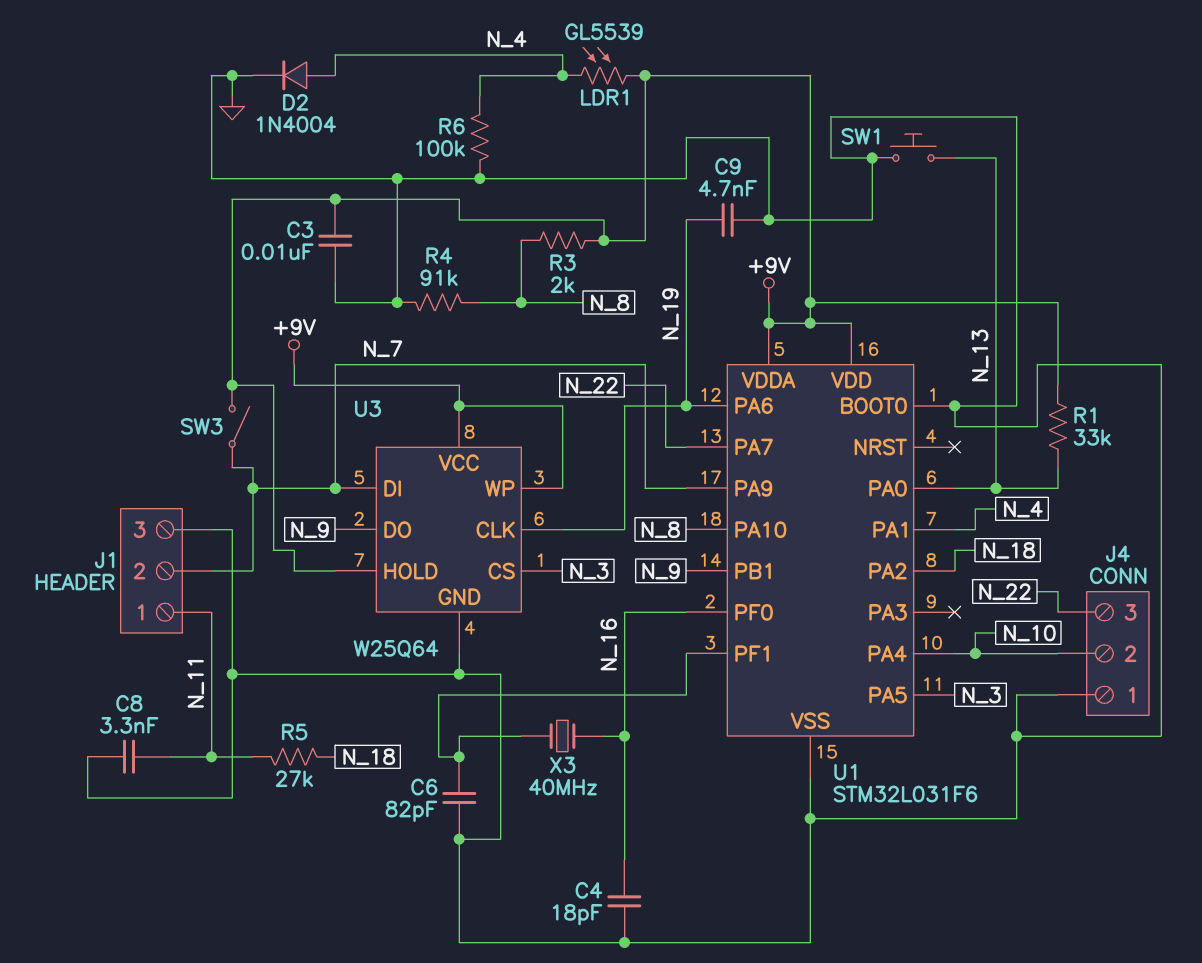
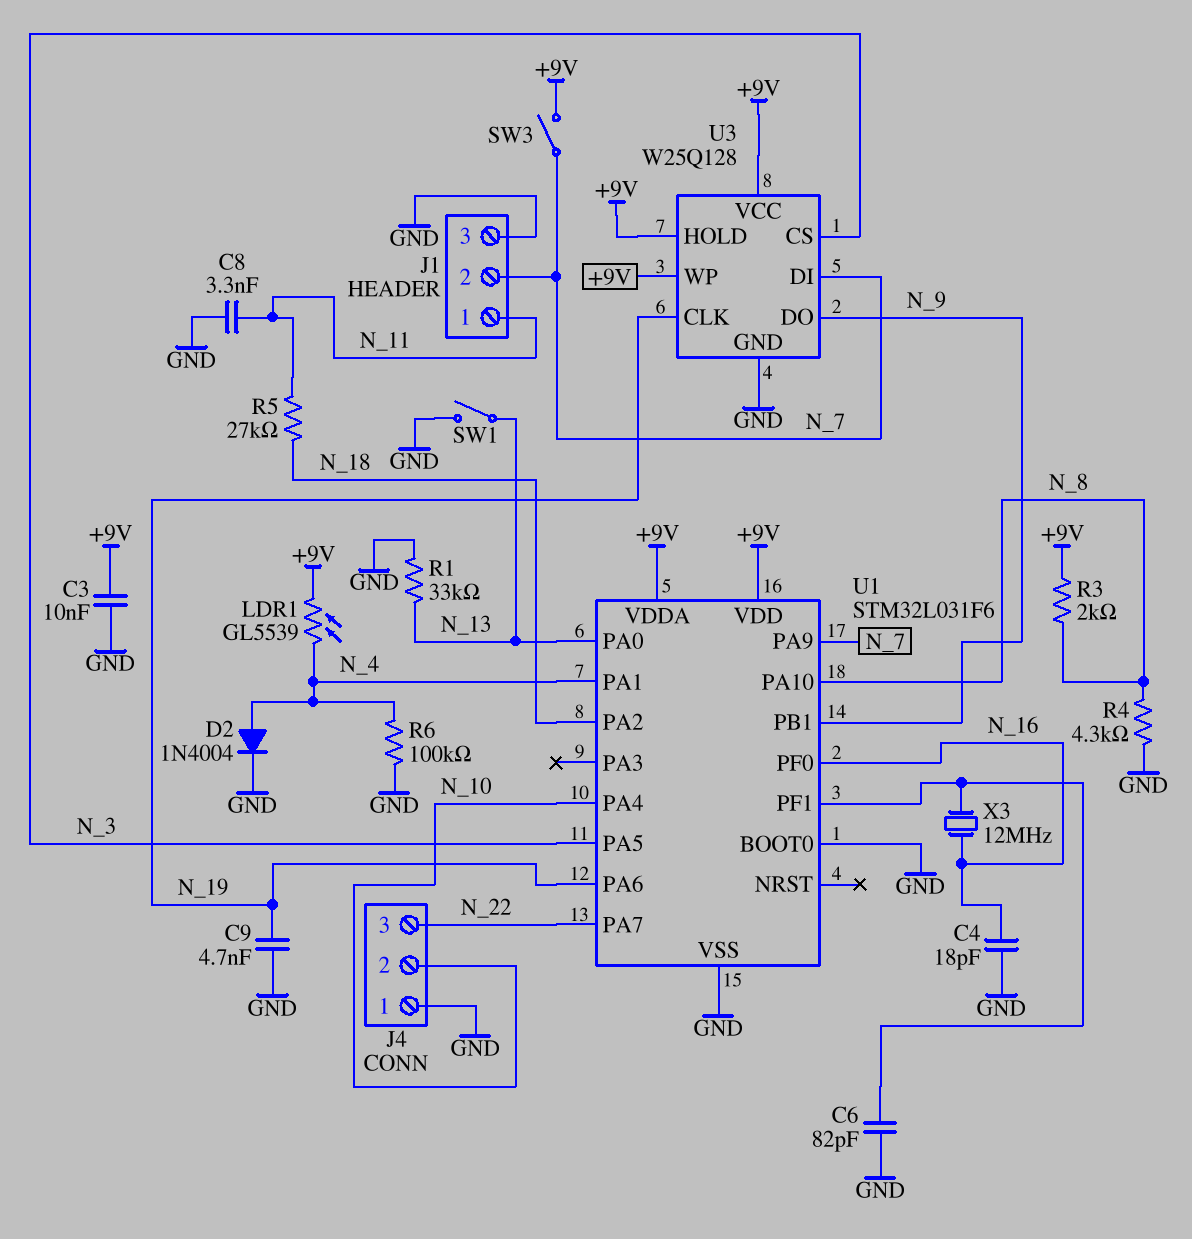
R1: 33k (+9V, N_13) -> 33k (GND, N_13)
R4: 91k (GND, N_8) -> 4.3k (GND, N_8)
SW1: button (GND, N_13) -> switch (GND, N_13)
U3: W25Q64 -> W25Q128
X3: 40MHz (N_16, U1/PF1) -> 12MHz (N_16, U1/PF1)

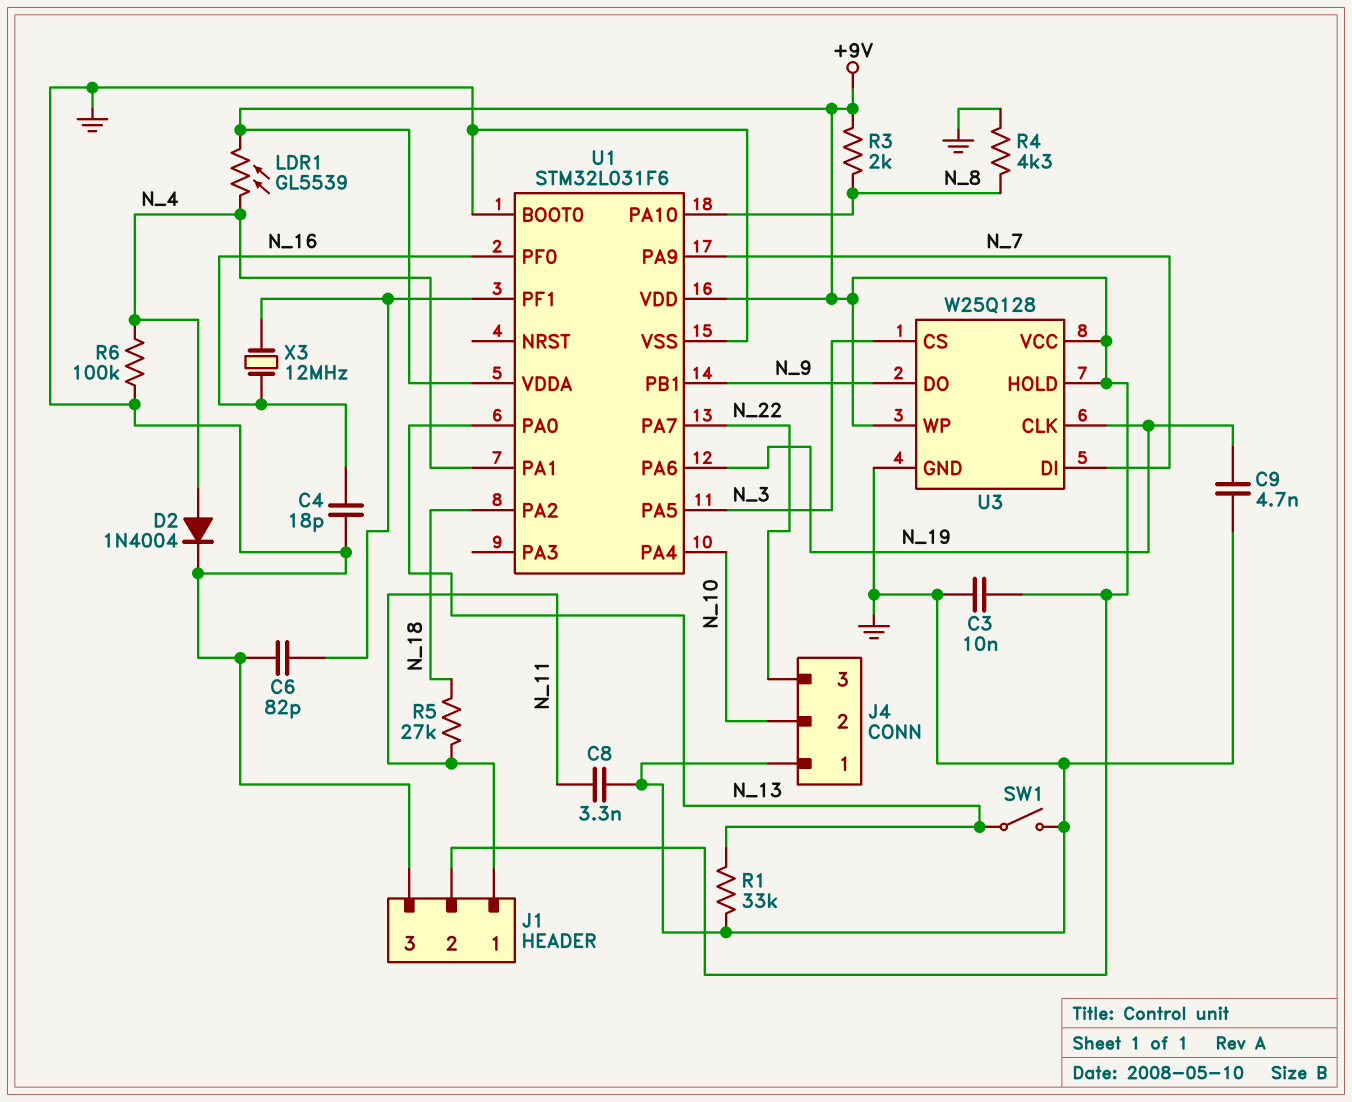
J1 pin 2: N_7 -> +9V
SW3: switch (+9V, N_7) -> none

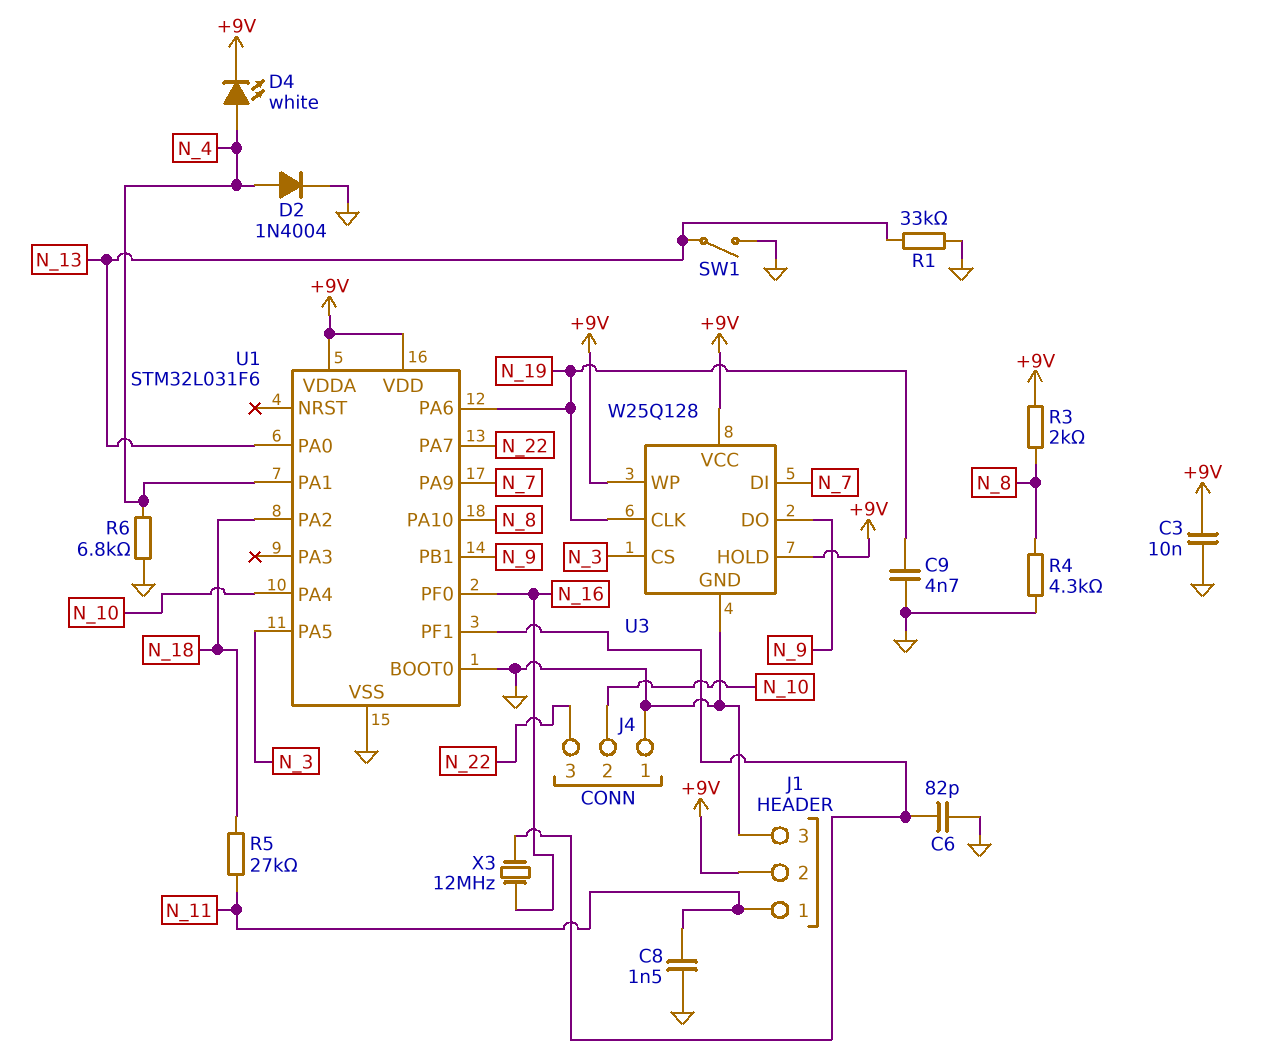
C4: 18pF (GND, N_16) -> none
C8: 3.3nF (GND, N_11) -> 1.5nF (GND, N_11)
D4: none -> LED white (A N_4, K +9V)
LDR1: GL5539 (+9V, N_4) -> none
R6: 100k (GND, N_4) -> 6.8k (GND, N_4)

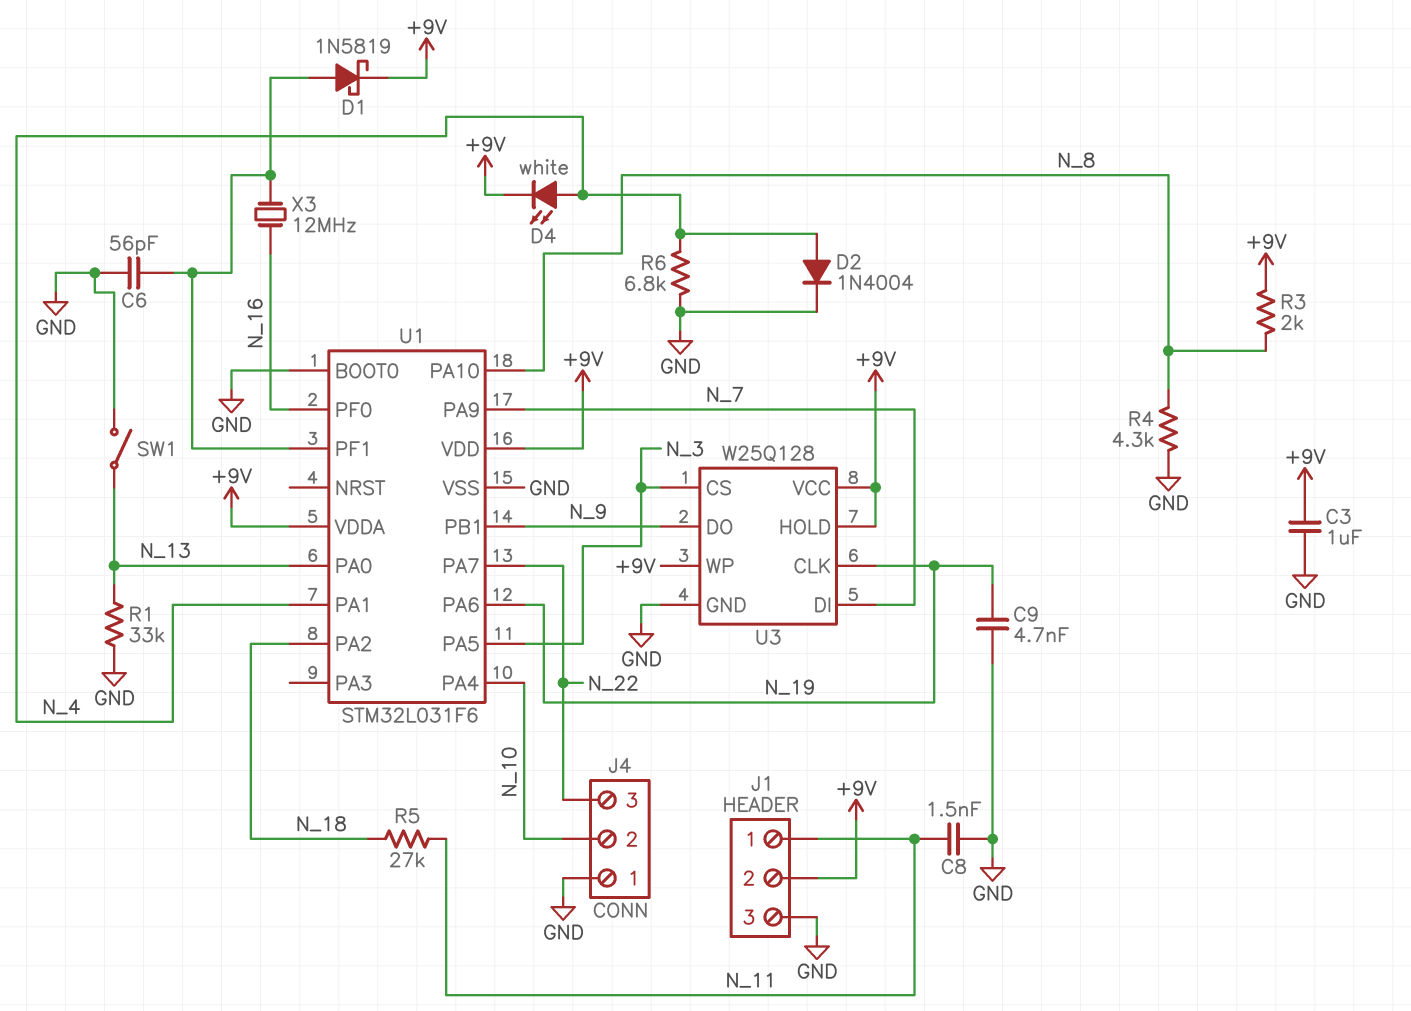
C3: 10nF (+9V, GND) -> 1uF (+9V, GND)
C6: 82pF (GND, U1/PF1) -> 56pF (GND, U1/PF1)
D1: none -> schottky 1N5819 (A U1/PF1, K +9V)

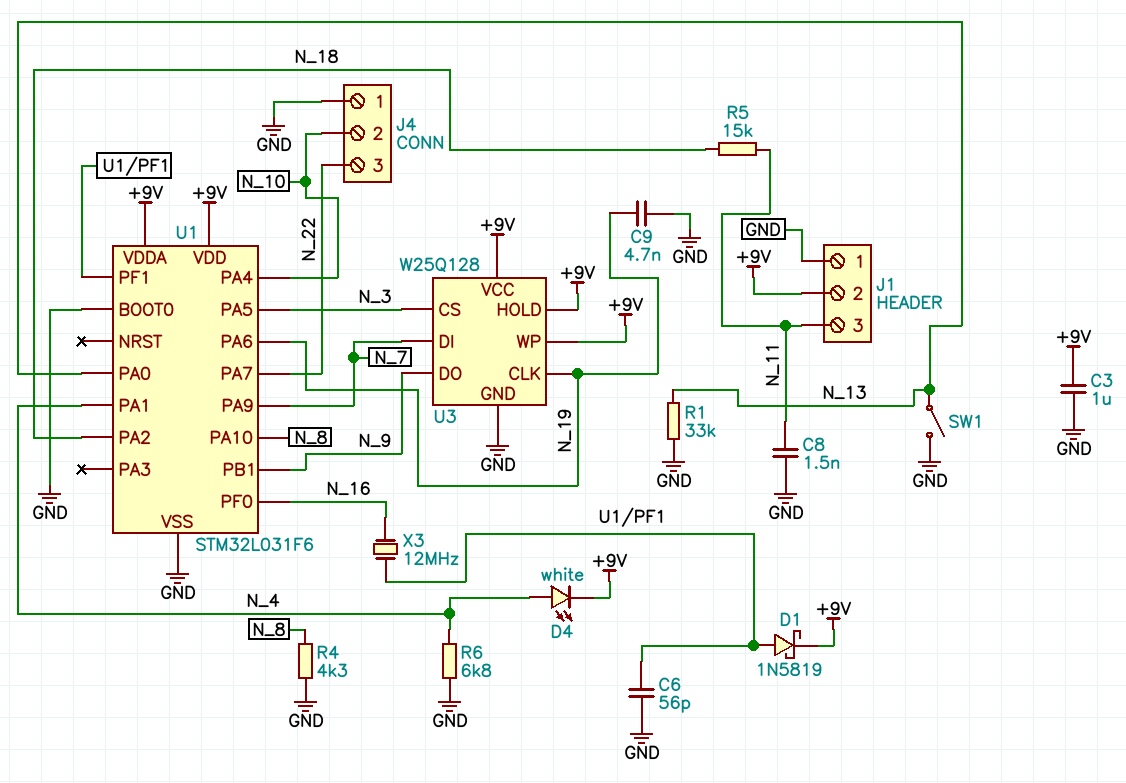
D2: diode 1N4004 (A N_4, K GND) -> none
J1 pin 1: N_11 -> GND
J1 pin 3: GND -> N_11
R3: 2k (+9V, N_8) -> none
R5: 27k (N_11, N_18) -> 15k (N_11, N_18)

